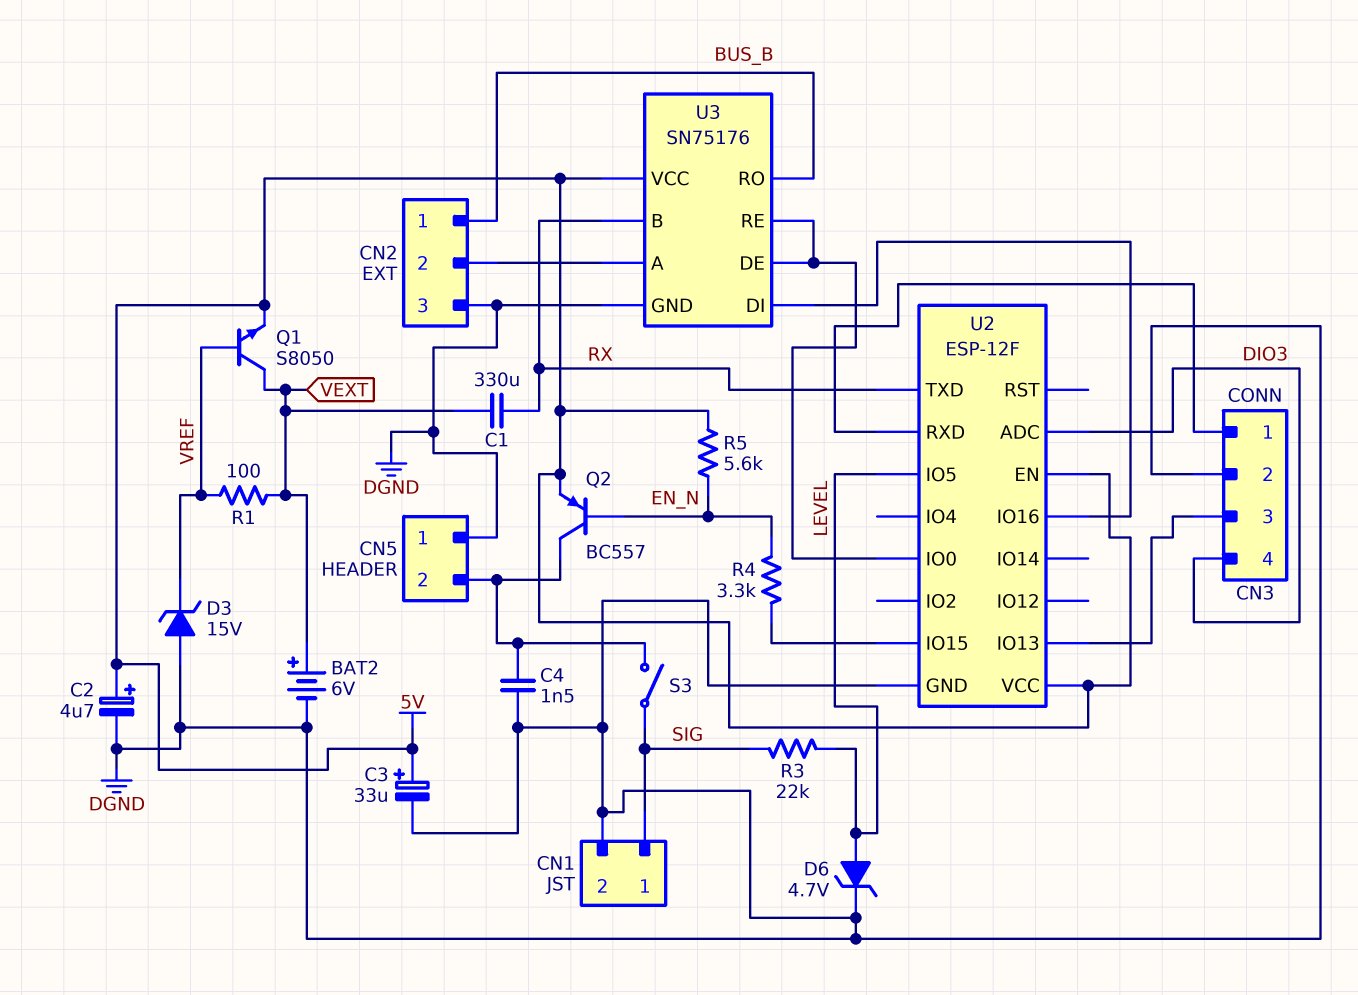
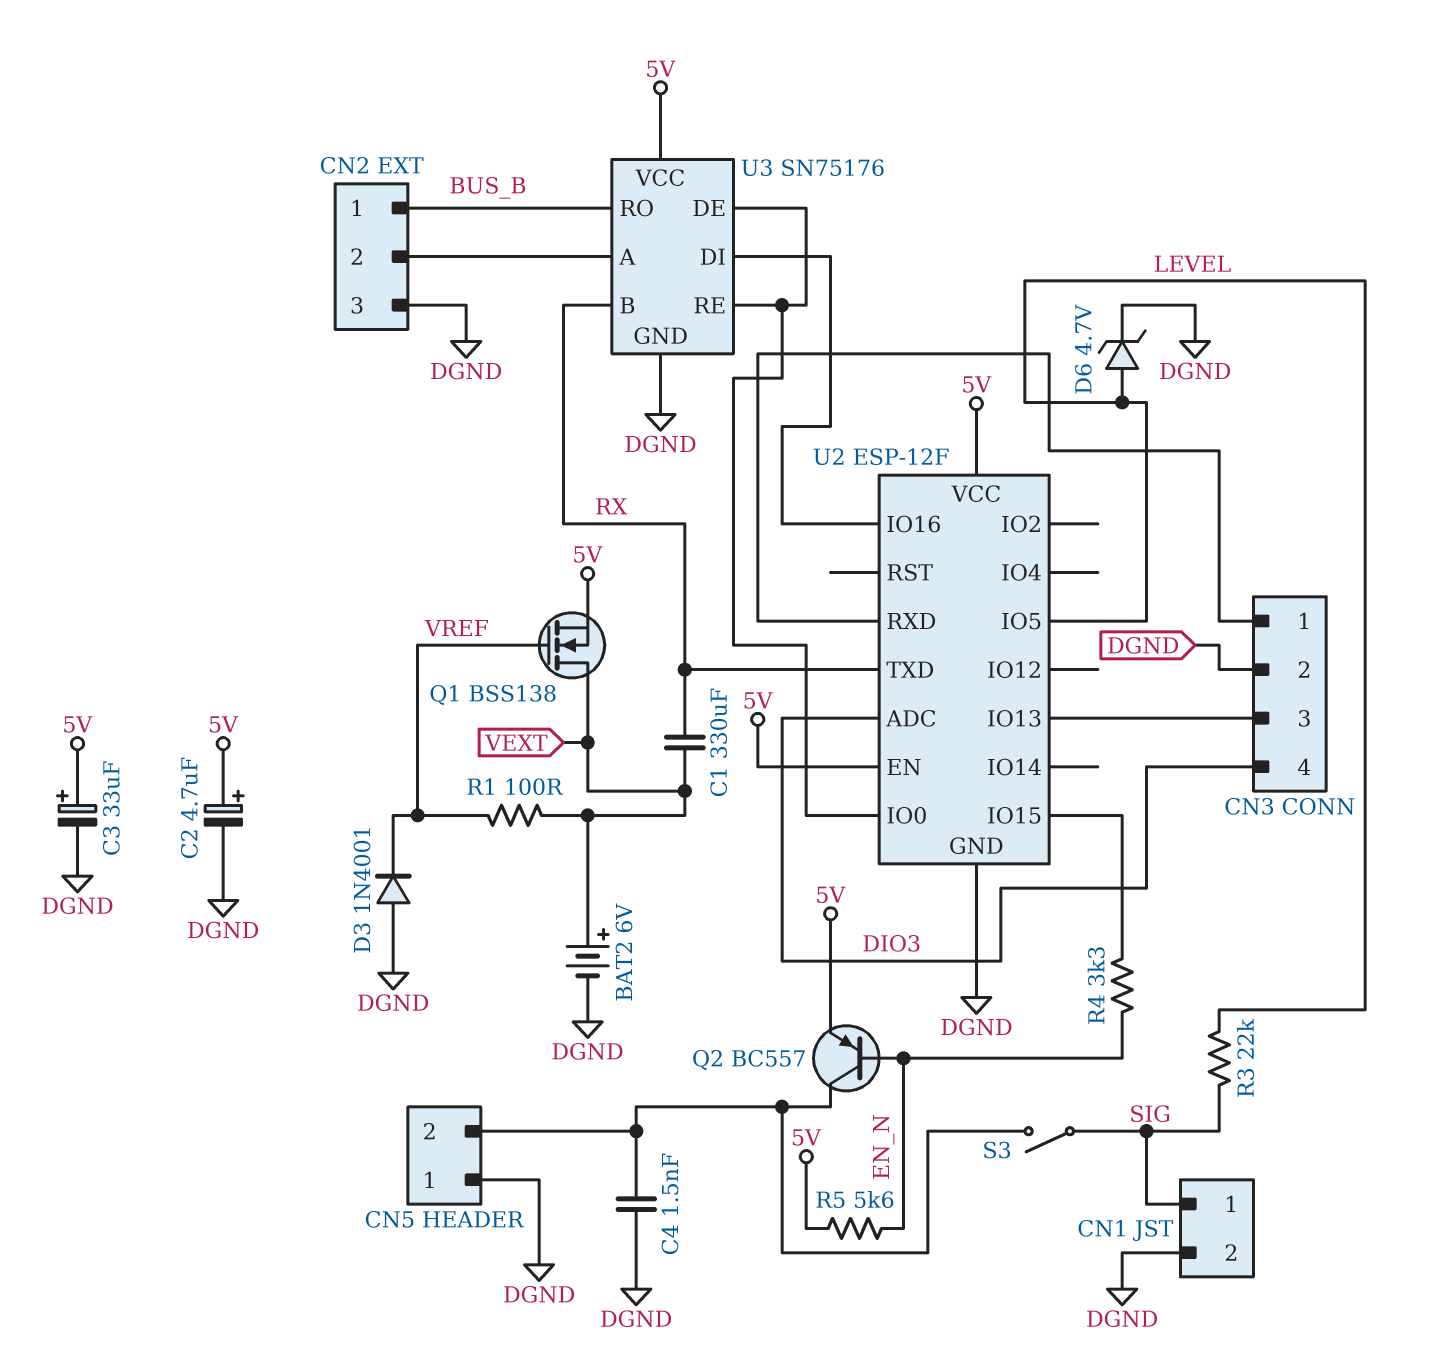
D3: zener 15V (A DGND, K VREF) -> diode 1N4001 (A DGND, K VREF)
Q1: NPN S8050 (B VREF, C VEXT, E 5V) -> NMOS BSS138 (G VREF, D VEXT, S 5V)

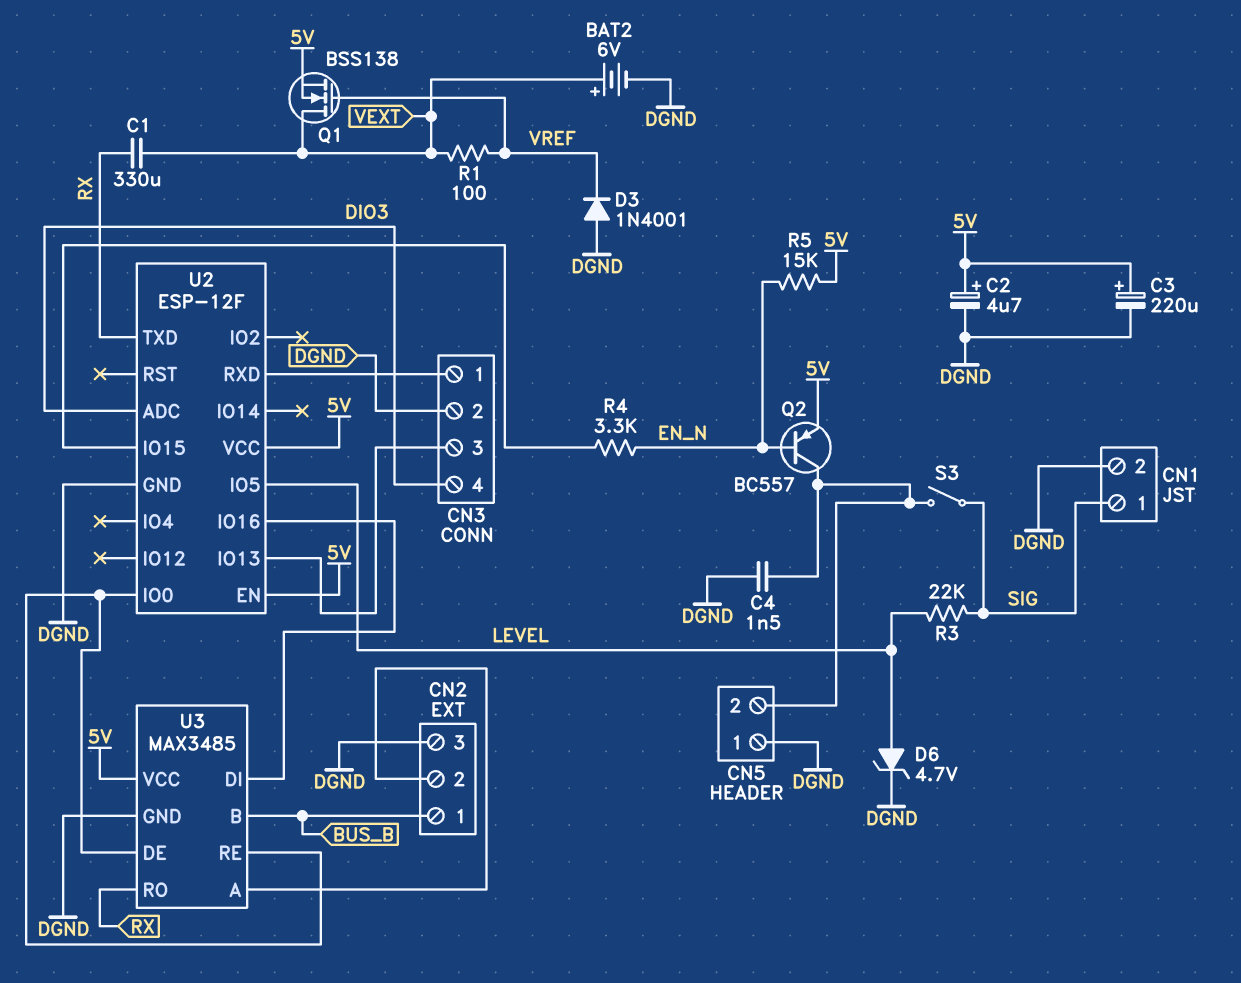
C3: 33uF (plus 5V, minus DGND) -> 220uF (plus 5V, minus DGND)
R5: 5.6k (5V, EN_N) -> 15k (5V, EN_N)
U3: SN75176 -> MAX3485
U3 pin B: RX -> BUS_B
U3 pin RO: BUS_B -> RX

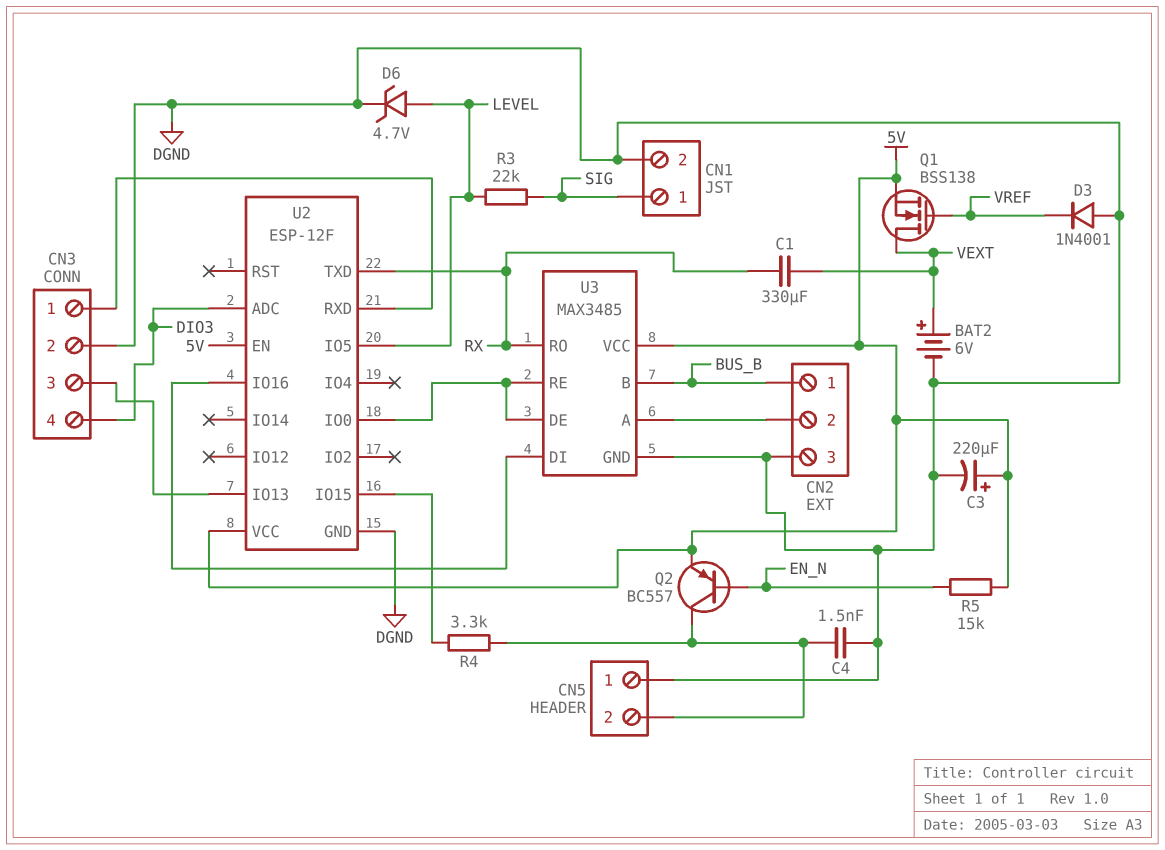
C2: 4.7uF (plus 5V, minus DGND) -> none
R1: 100 (VEXT, VREF) -> none
R4: 3.3k (EN_N, U2/IO15) -> 3.3k (CN5/2, U2/IO15)
S3: switch (CN5/2, SIG) -> none

